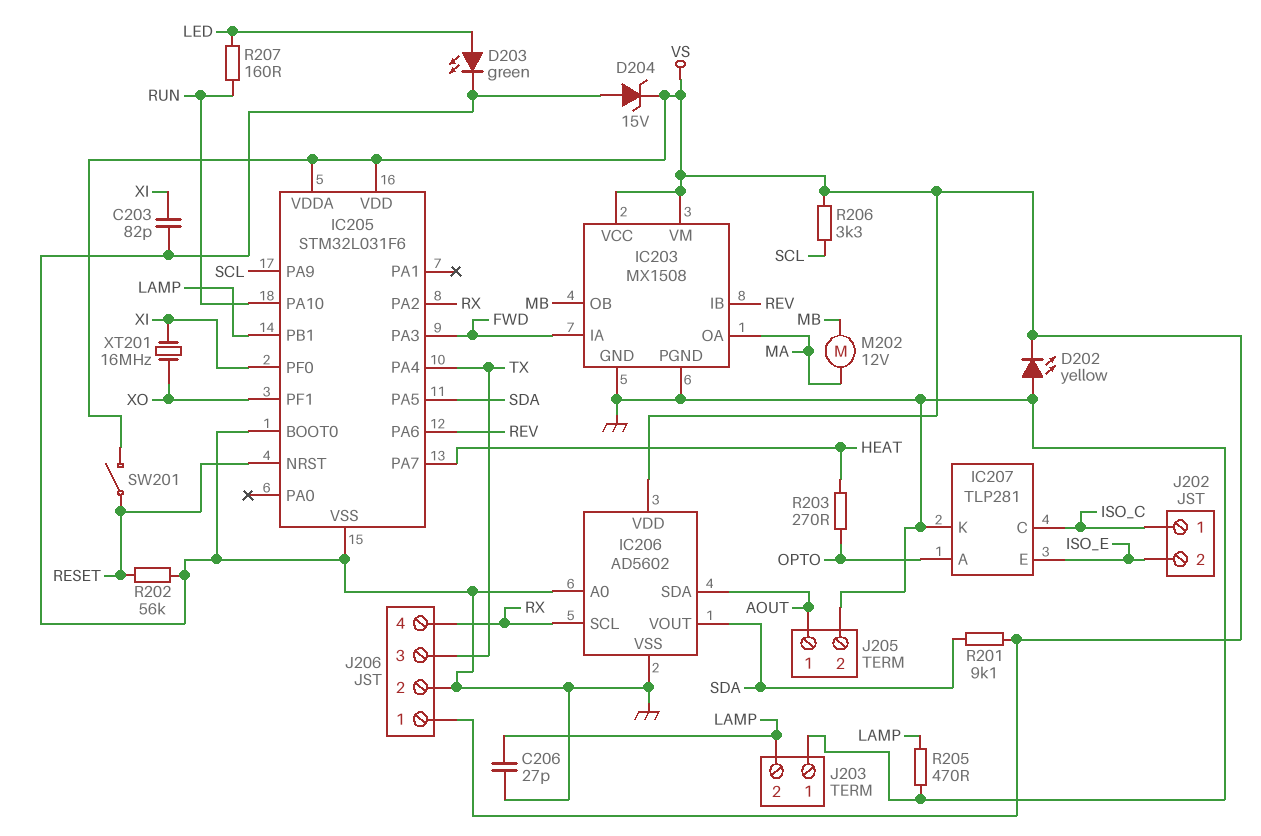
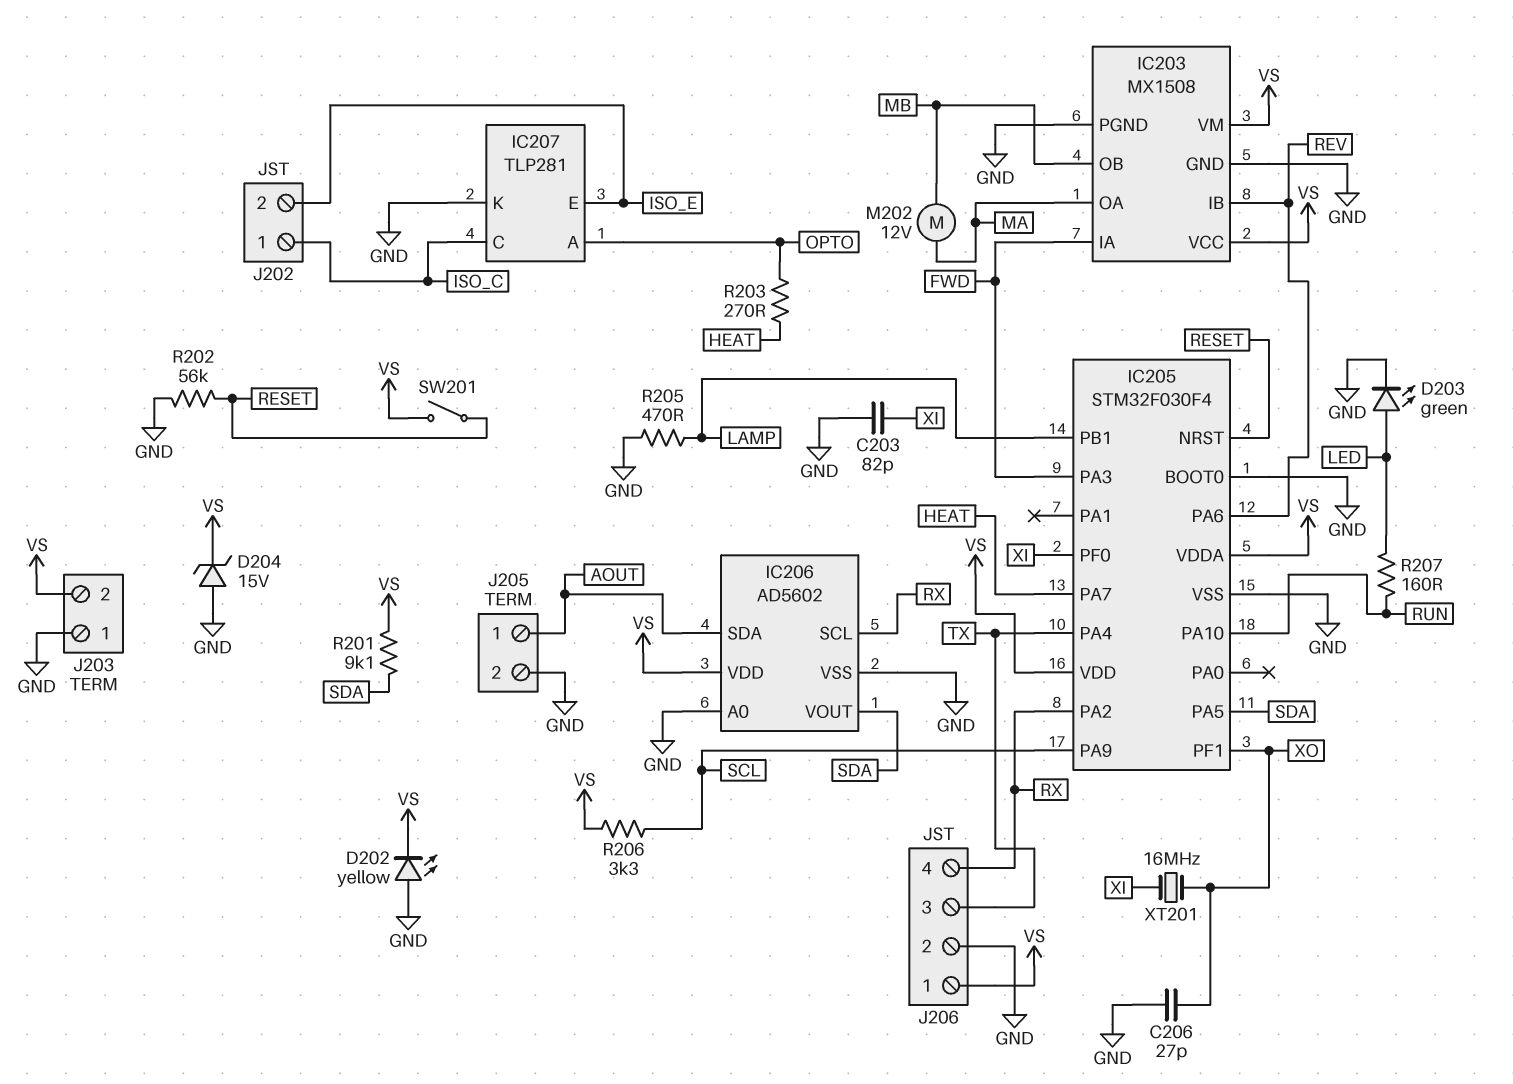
C206: 27pF (GND, LAMP) -> 27pF (GND, XO)
IC205: STM32L031F6 -> STM32F030F4
J203 pin 2: LAMP -> VS

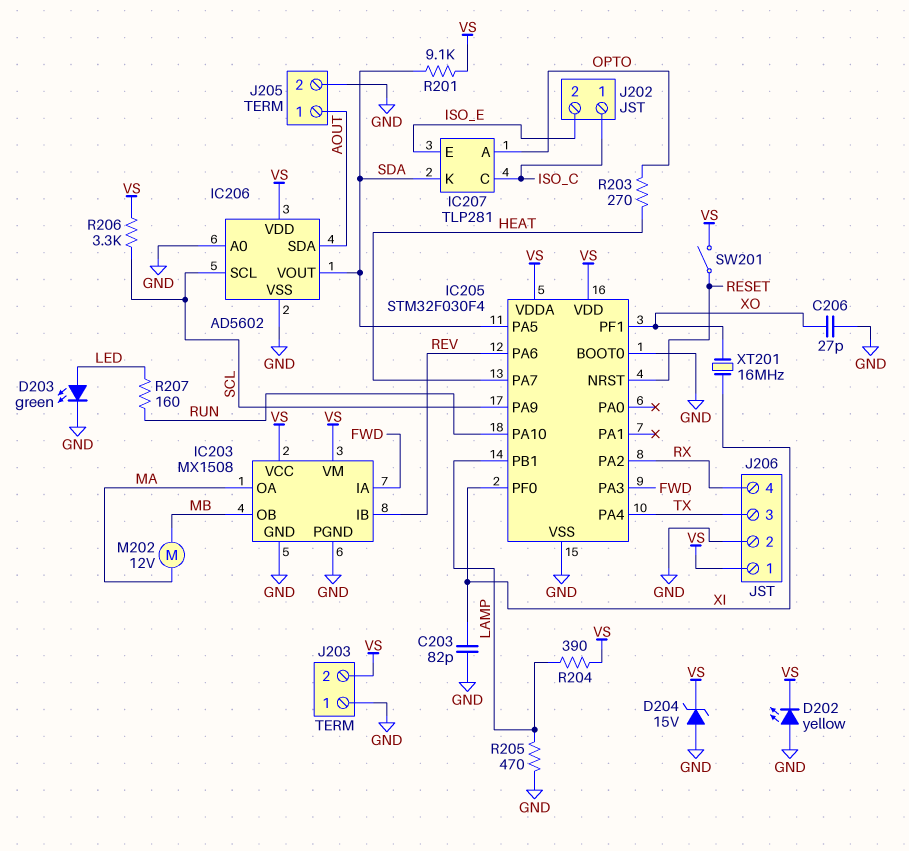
IC206 pin SCL: RX -> SCL
IC207 pin K: GND -> SDA
R202: 56k (GND, RESET) -> none
R204: none -> 390 (LAMP, VS)

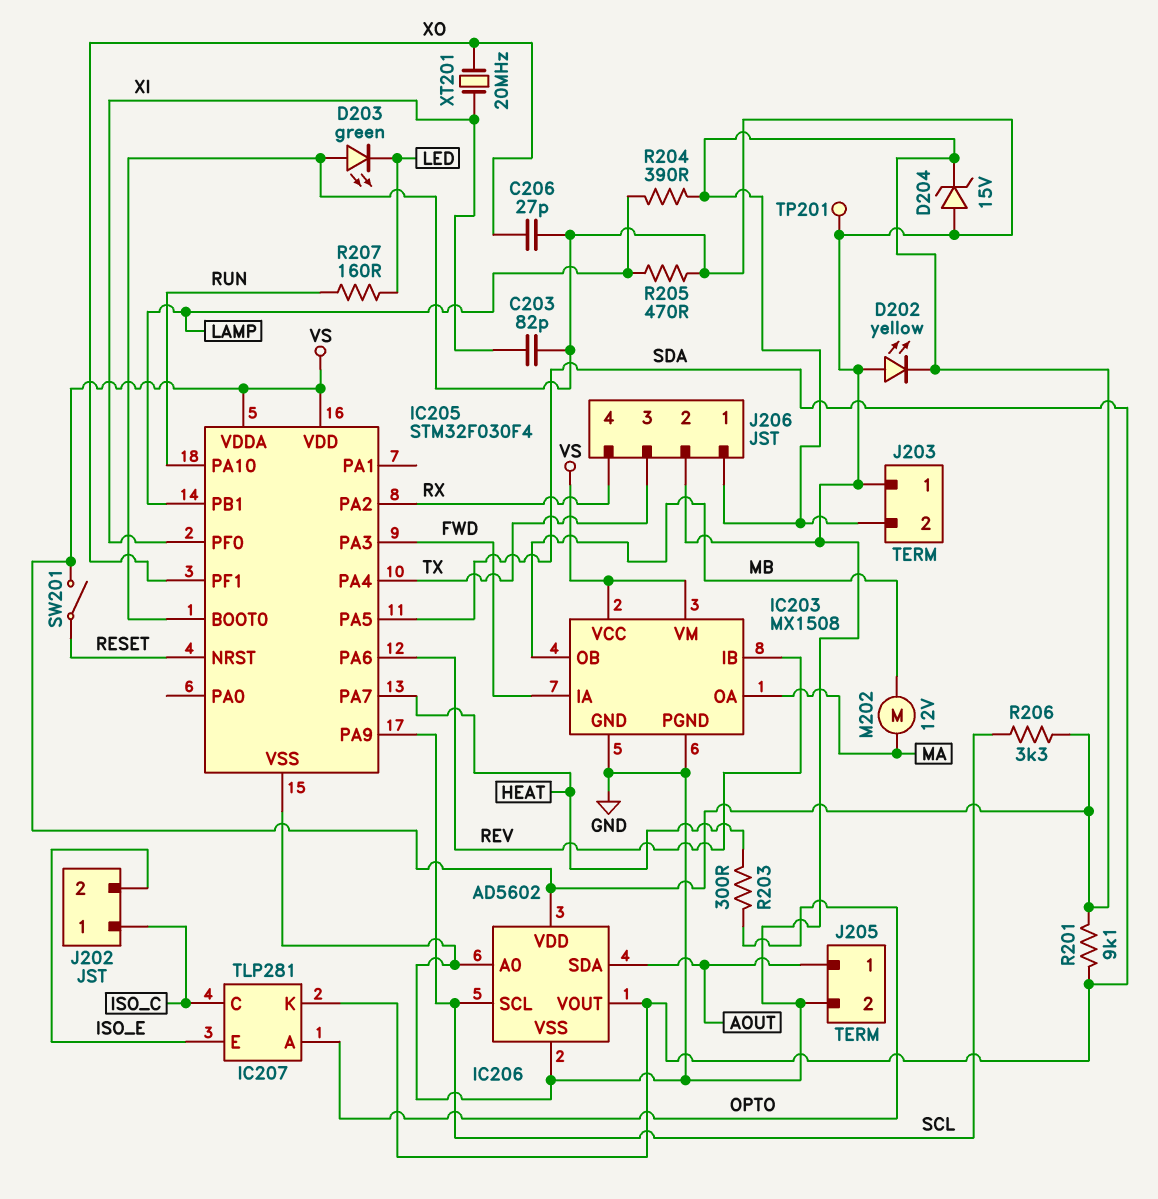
D203: LED green (A LED, K GND) -> LED green (A GND, K LED)
R203: 270 (HEAT, OPTO) -> 300 (HEAT, OPTO)
TP201: none -> test point (GND)
XT201: 16MHz (XI, XO) -> 20MHz (XI, XO)

